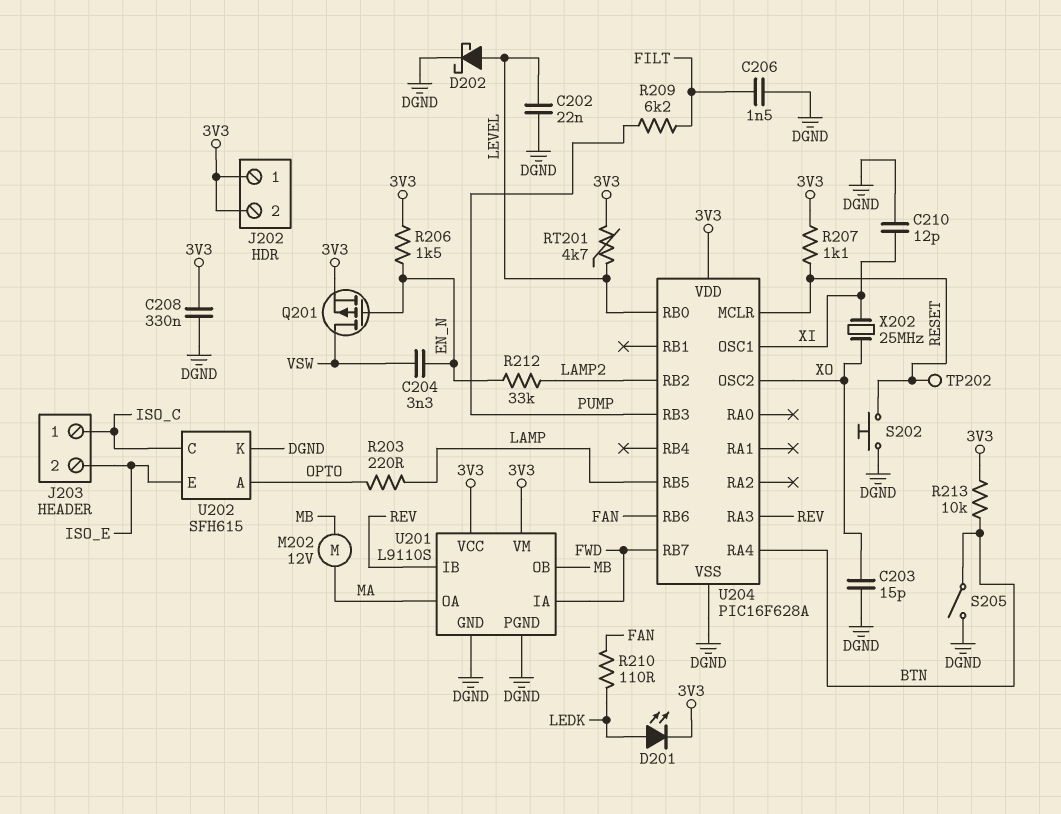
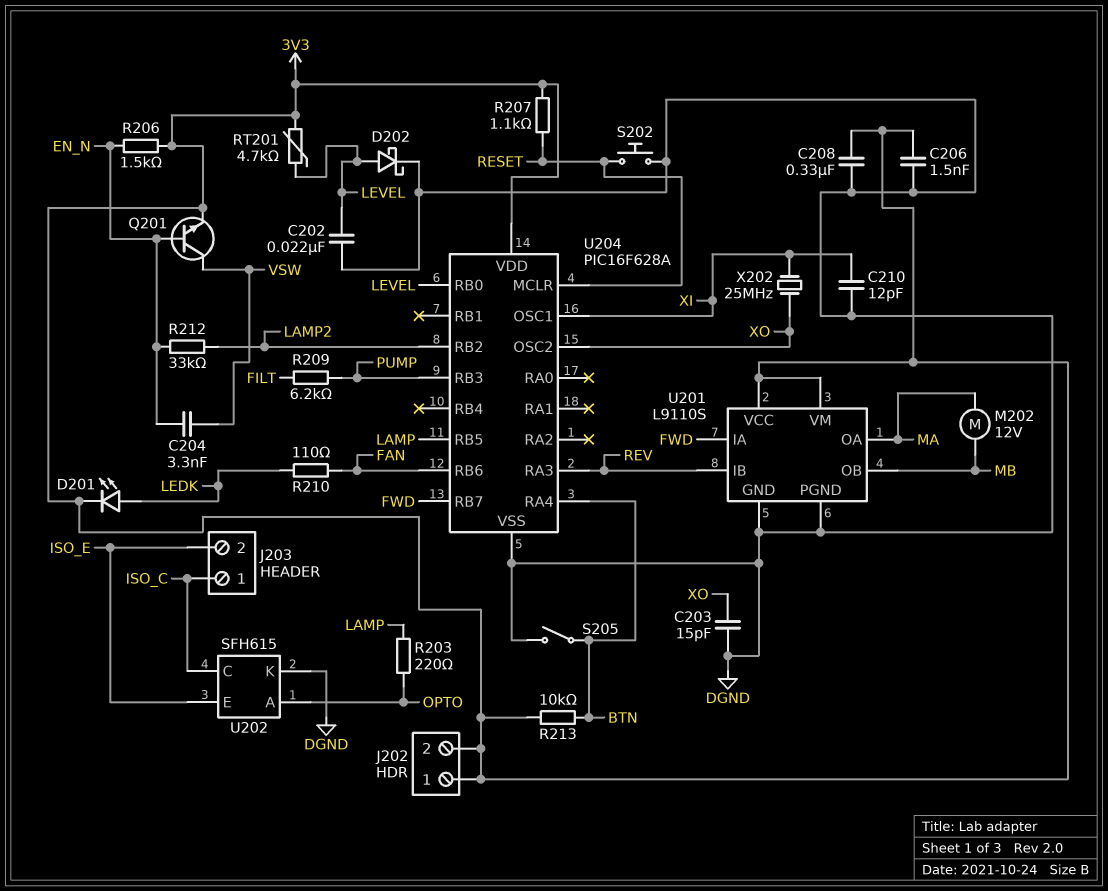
C206: 1.5nF (DGND, FILT) -> 1.5nF (3V3, DGND)
Q201: PMOS (G EN_N, D VSW, S 3V3) -> NPN (B EN_N, C VSW, E 3V3)
TP202: test point (RESET) -> none

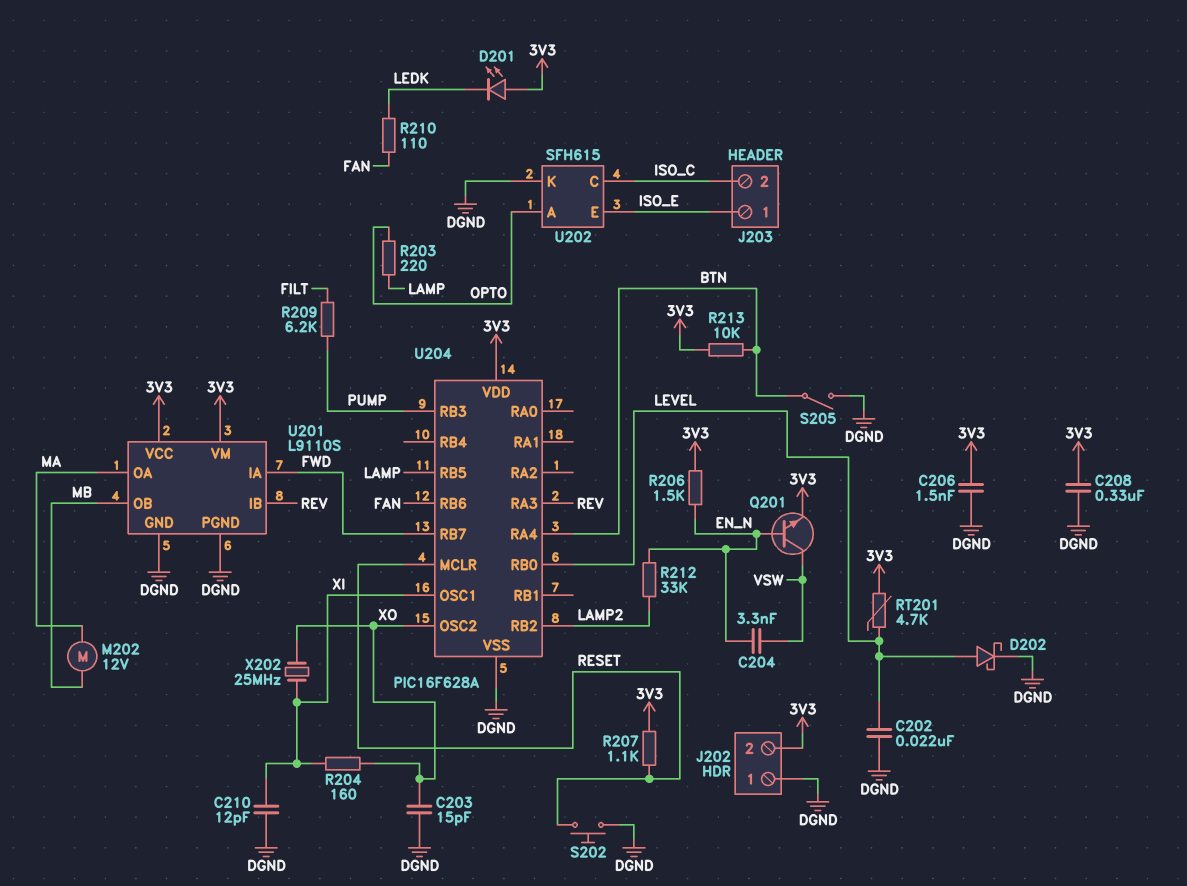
D201: LED (A LEDK, K 3V3) -> LED (A 3V3, K LEDK)
J202 pin 1: 3V3 -> DGND
J203 pin 1: ISO_C -> ISO_E
J203 pin 2: ISO_E -> ISO_C
R204: none -> 160 (XI, XO)

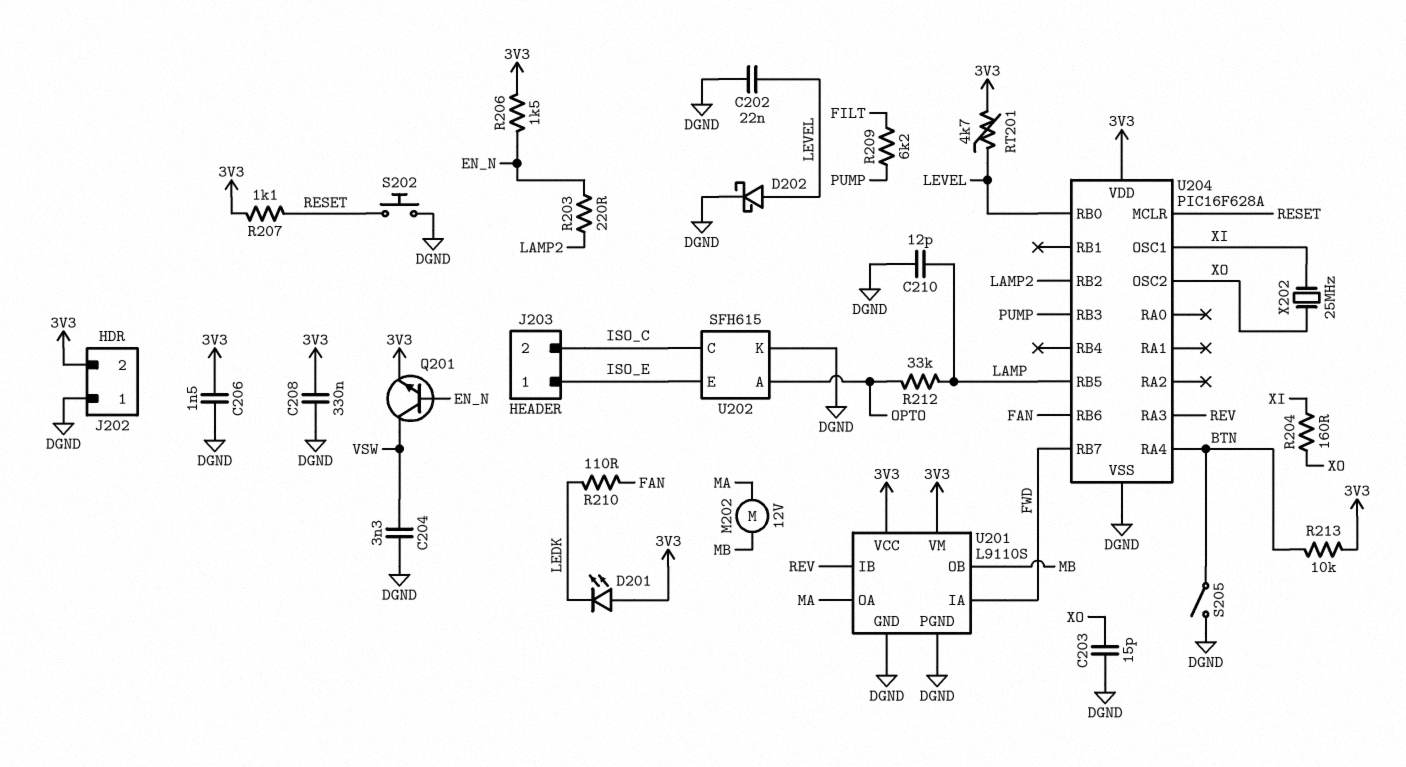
C204: 3.3nF (EN_N, VSW) -> 3.3nF (DGND, VSW)
C210: 12pF (DGND, XI) -> 12pF (DGND, LAMP)
R203: 220 (LAMP, OPTO) -> 220 (EN_N, LAMP2)
R212: 33k (EN_N, LAMP2) -> 33k (LAMP, OPTO)

